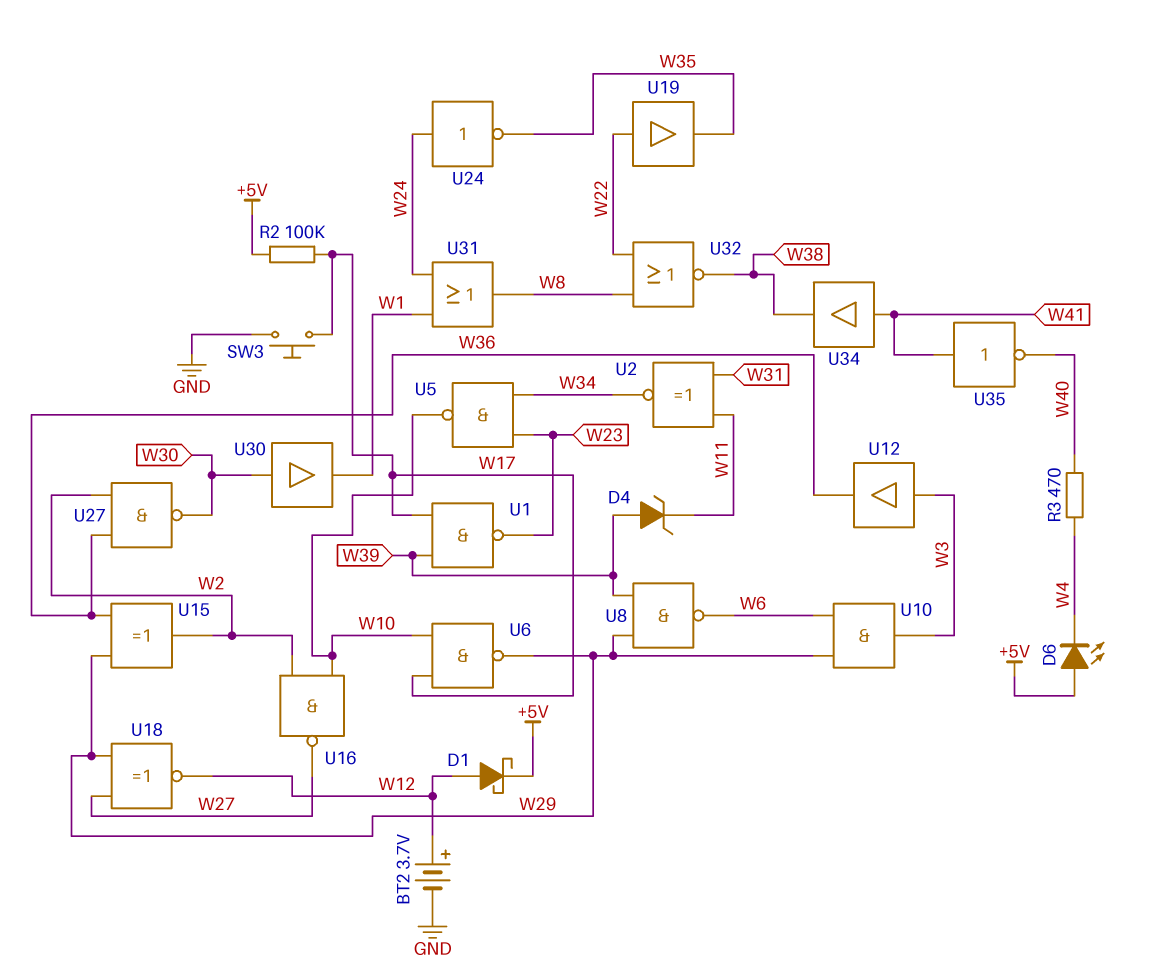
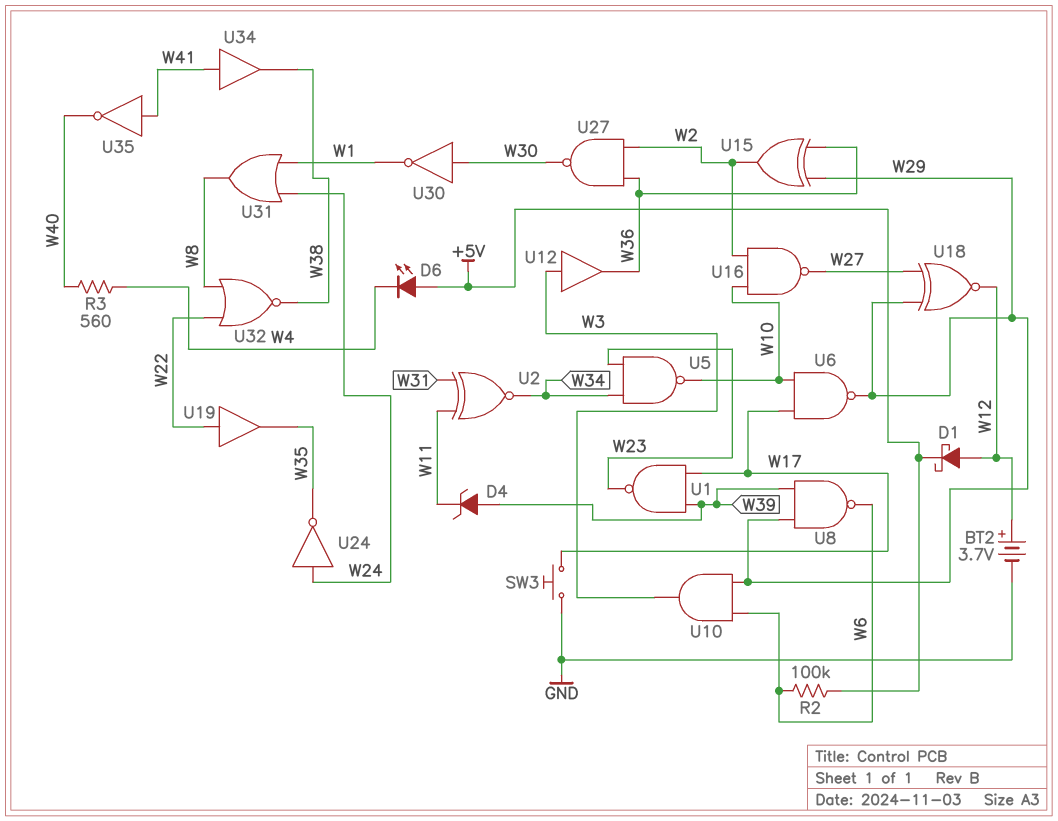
R2: 100k (+5V, W17) -> 100k (+5V, W6)
R3: 470 (W4, W40) -> 560 (W4, W40)
U30: buffer (in W30, out W1) -> NOT (in W30, out W1)

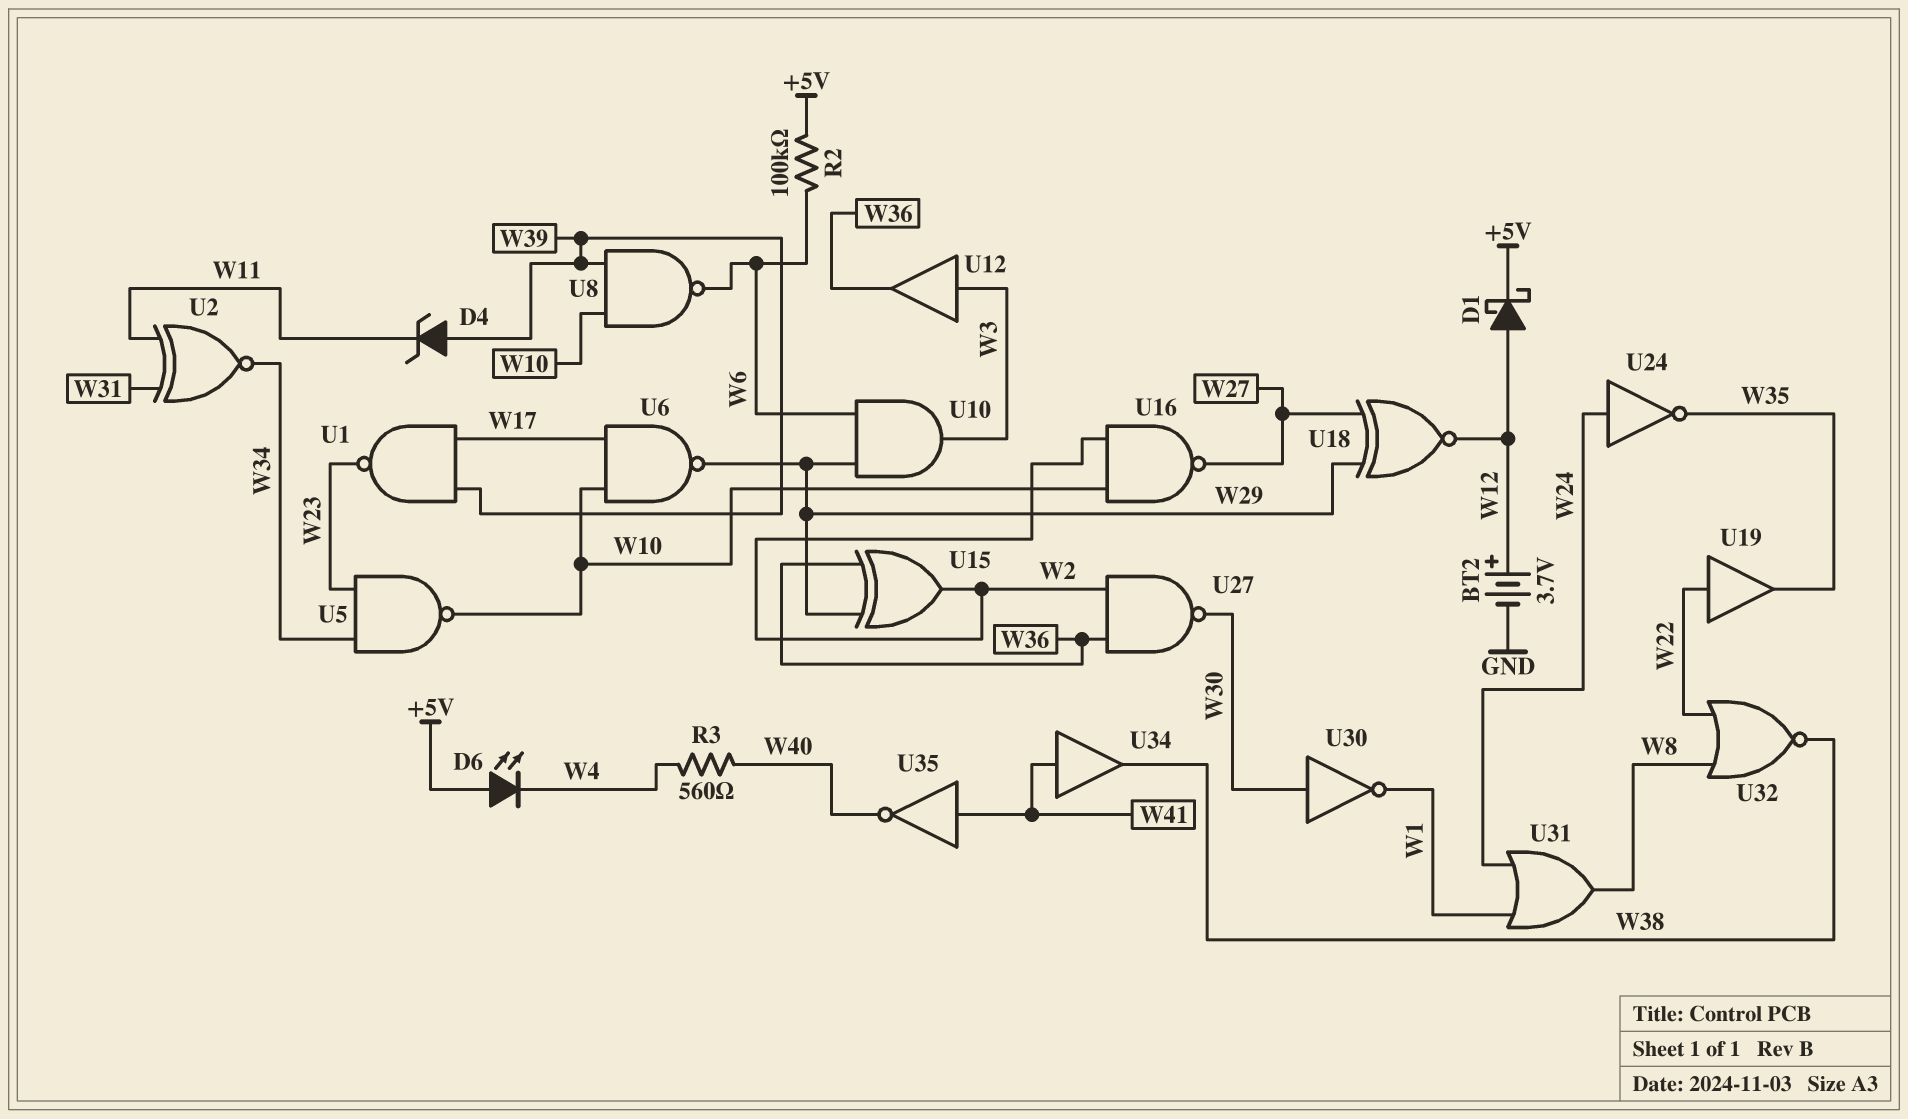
SW3: button (GND, W17) -> none
U8: NAND (in W29, in W39, out W6) -> NAND (in W10, in W39, out W6)

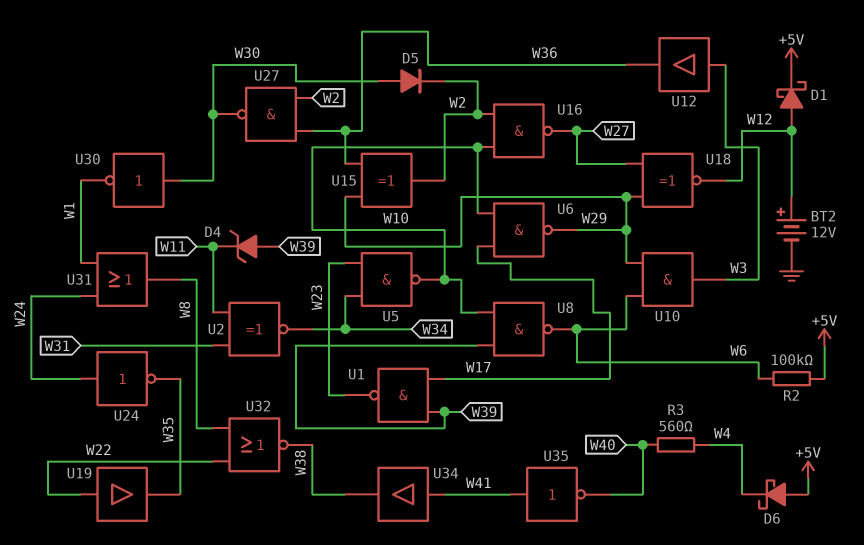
BT2: 3.7V (plus W12, minus GND) -> 12V (plus W12, minus GND)
D5: none -> diode (A W30, K W2)
D6: LED (A +5V, K W4) -> schottky (A +5V, K W4)

